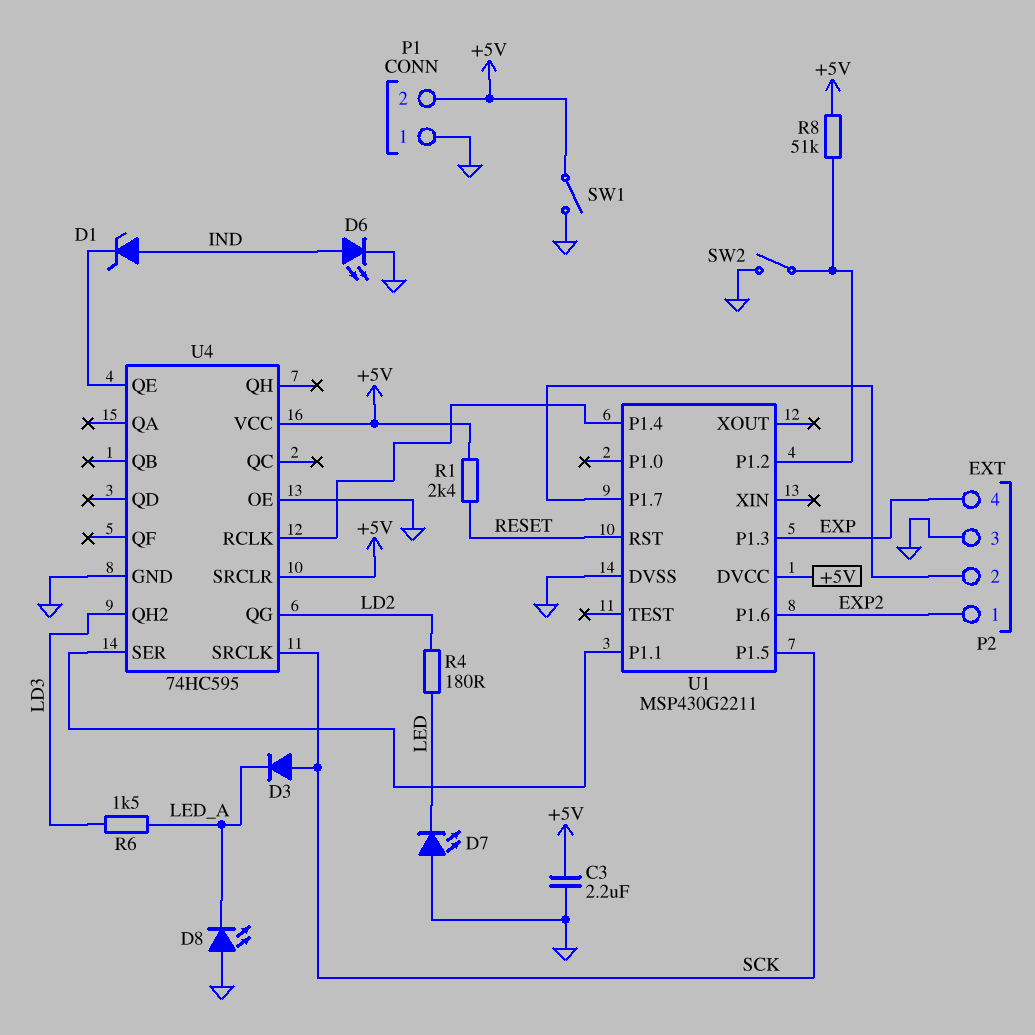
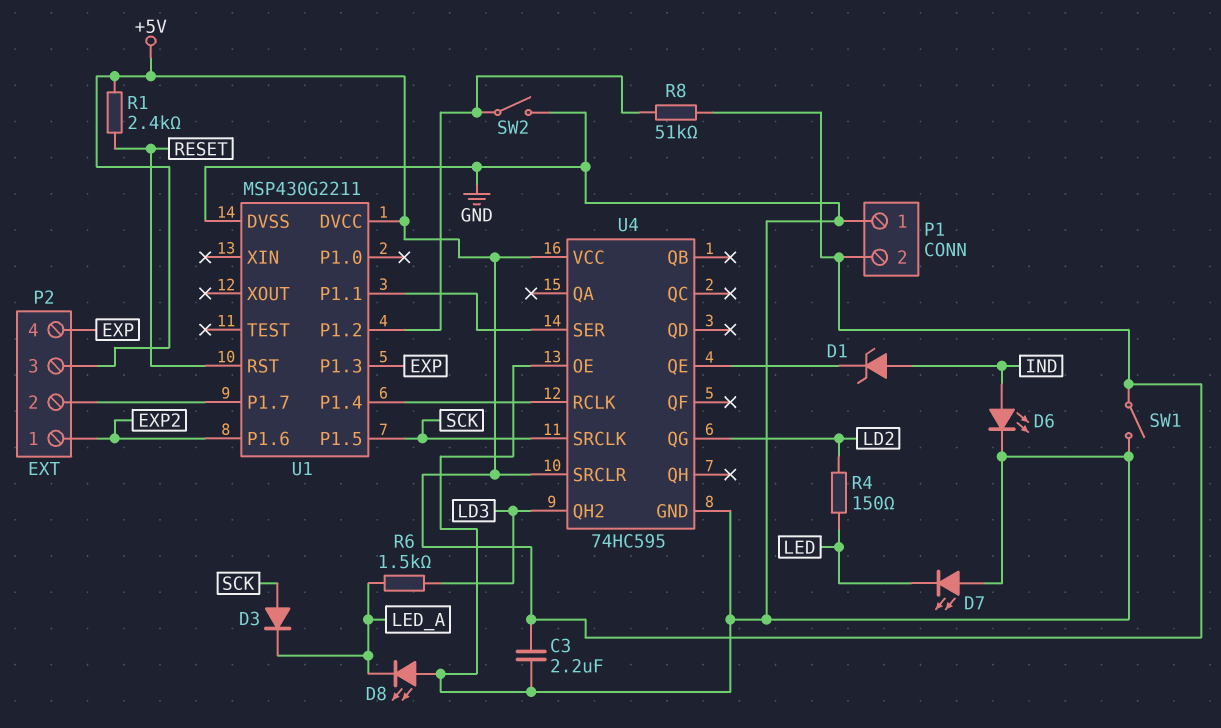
P2 pin 3: GND -> +5V
R4: 180 (LD2, LED) -> 150 (LD2, LED)

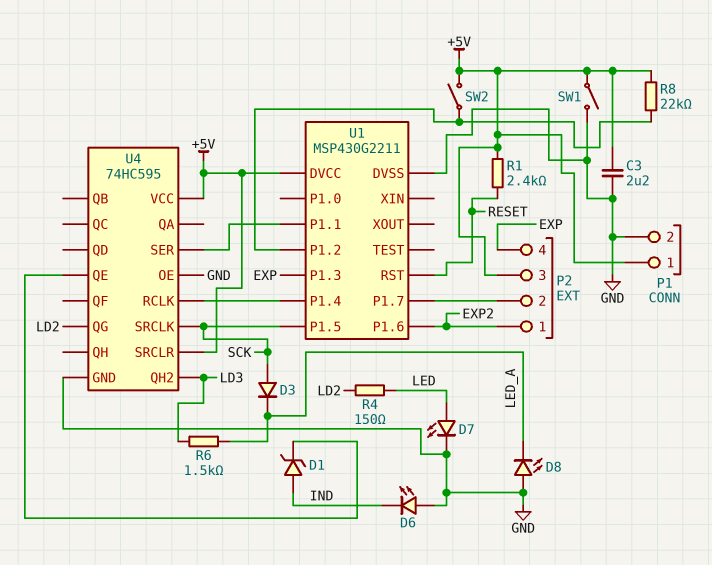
D6: LED (A IND, K GND) -> LED (A GND, K IND)
D7: LED (A GND, K LED) -> LED (A LED, K GND)
P1 pin 1: GND -> +5V
P1 pin 2: +5V -> GND
R8: 51k (+5V, U1/P1.2) -> 22k (+5V, U1/P1.2)
SW2: switch (GND, U1/P1.2) -> switch (+5V, U1/P1.2)

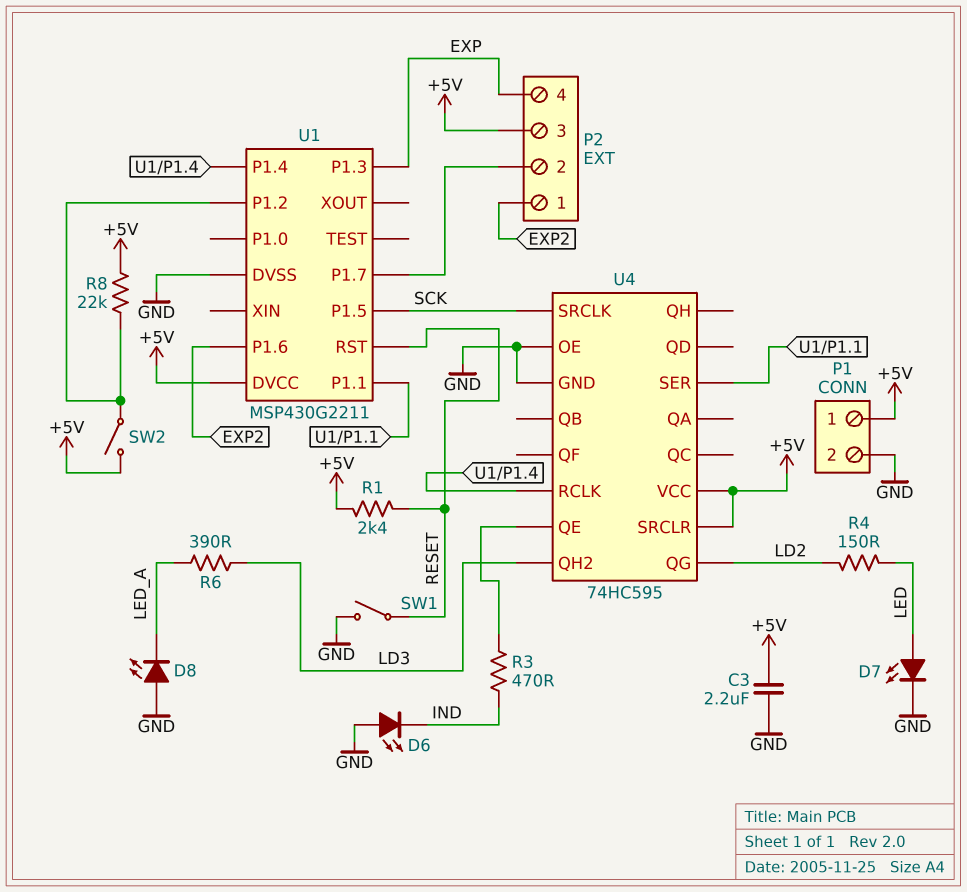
D1: zener (A IND, K U4/QE) -> none
D3: diode (A SCK, K LED_A) -> none
R3: none -> 470 (IND, U4/QE)
R6: 1.5k (LD3, LED_A) -> 390 (LD3, LED_A)
SW1: switch (+5V, GND) -> switch (GND, RESET)

